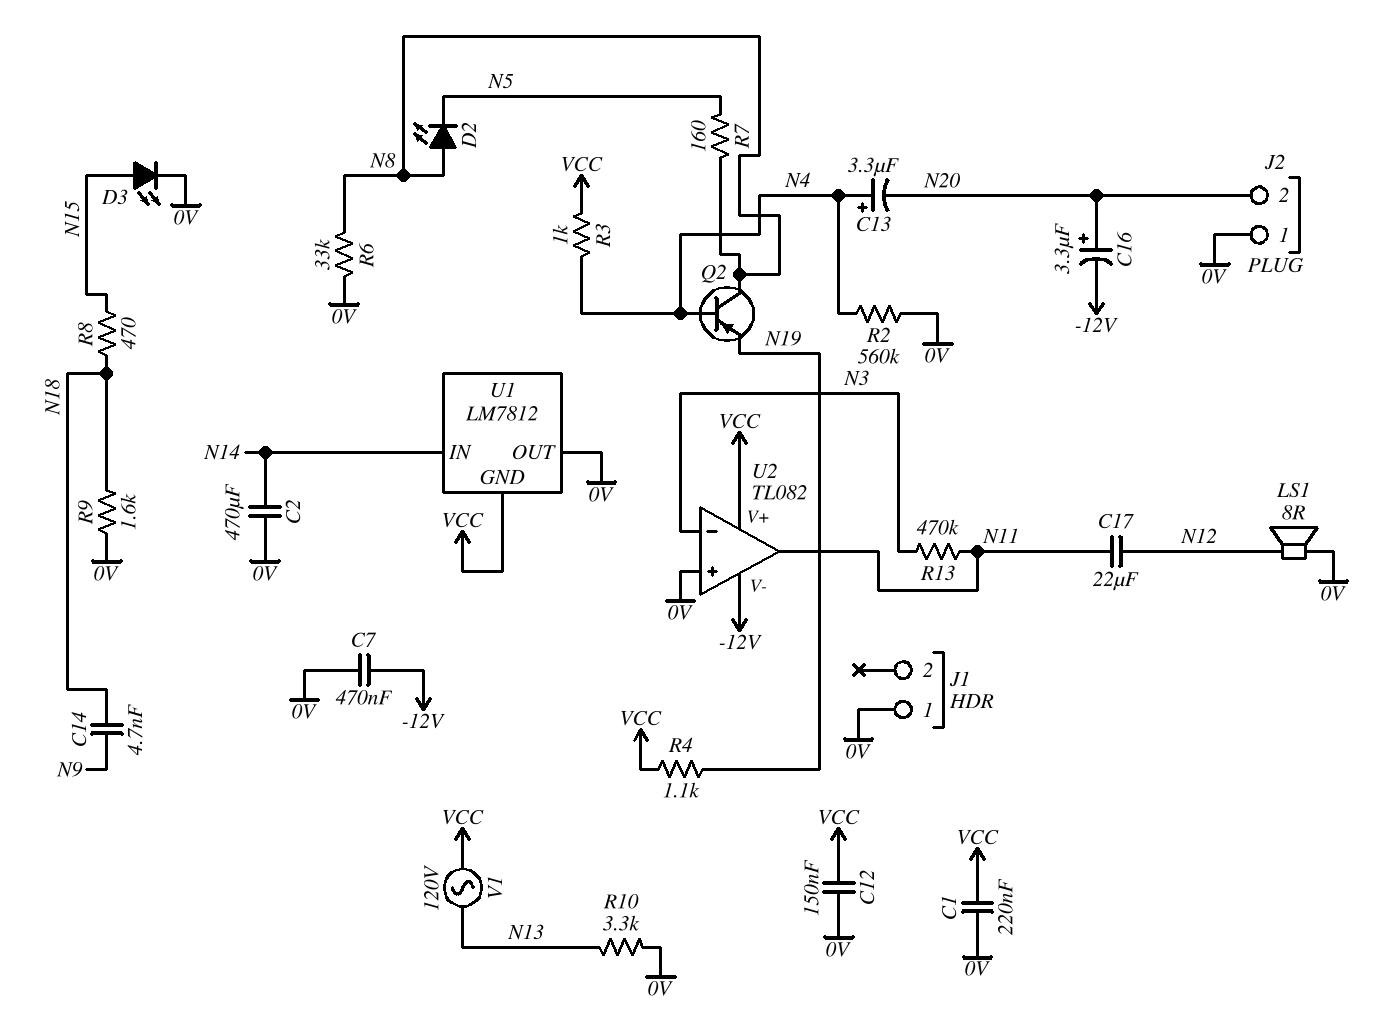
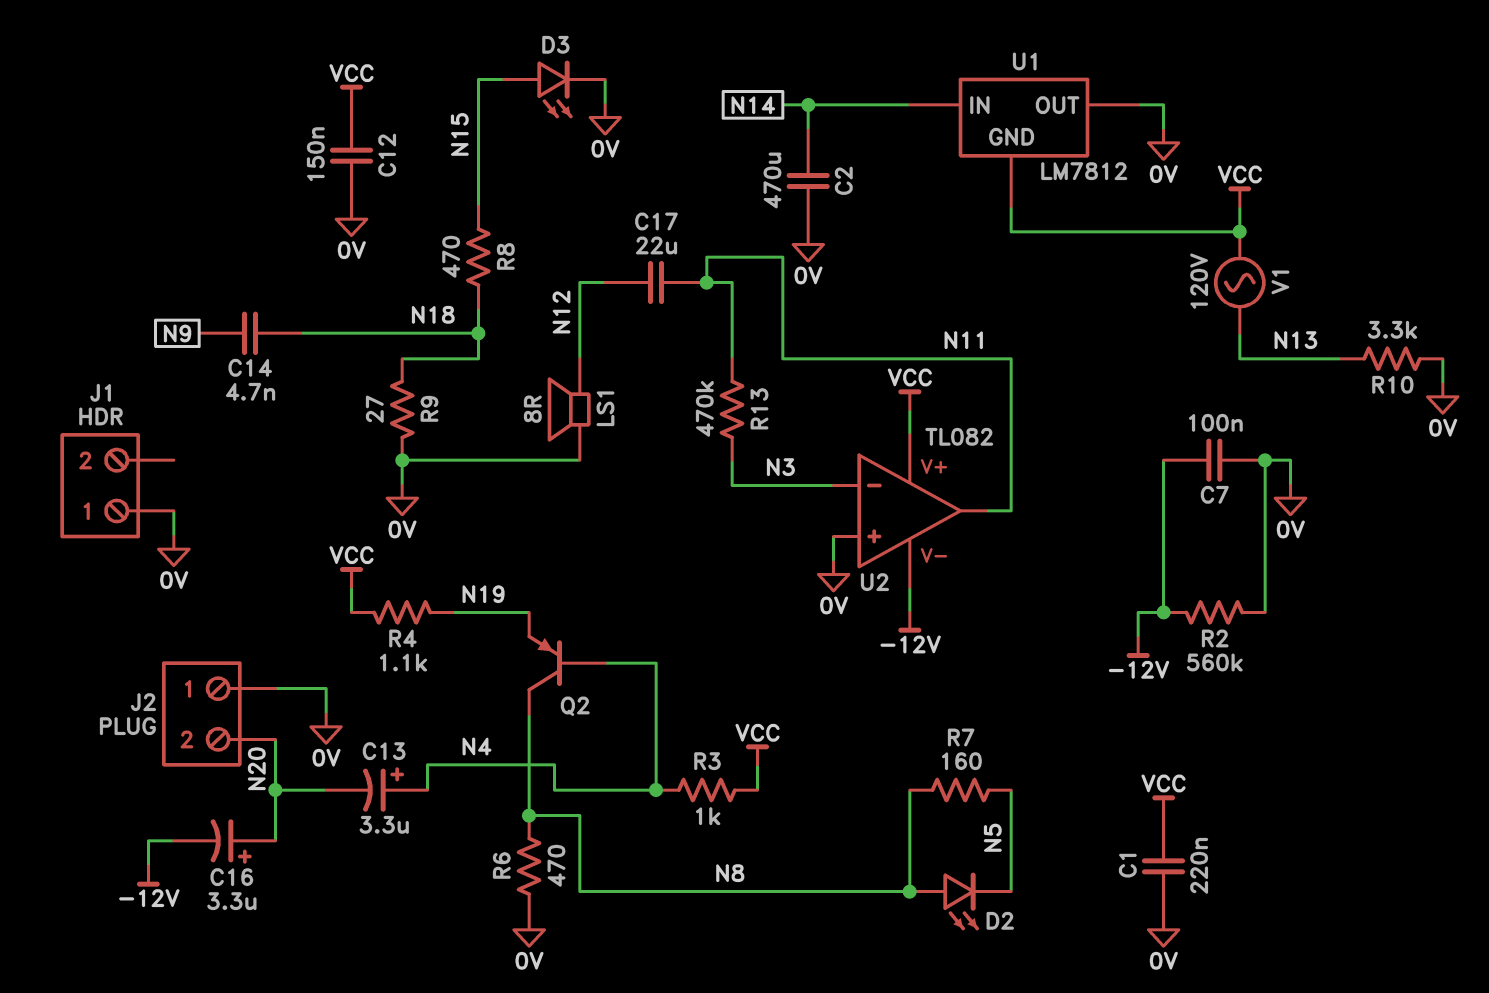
C7: 470nF (-12V, 0V) -> 100nF (-12V, 0V)
R2: 560k (0V, N4) -> 560k (-12V, 0V)
R6: 33k (0V, N8) -> 470 (0V, N8)
R9: 1.6k (0V, N18) -> 27 (0V, N18)

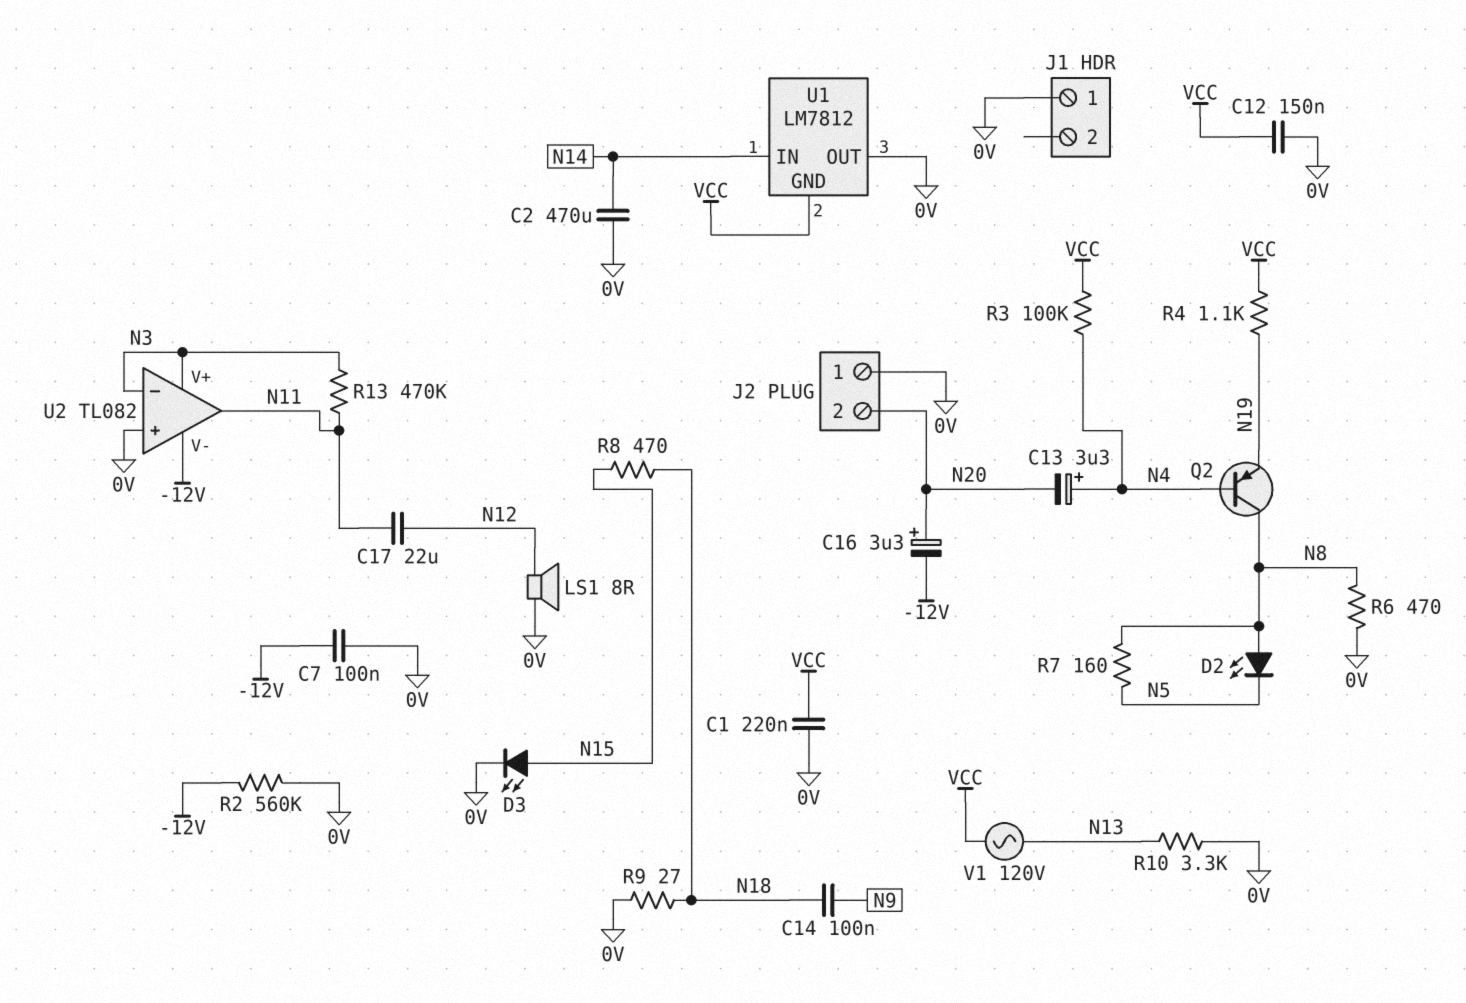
C14: 4.7nF (N9, N18) -> 100nF (N9, N18)
R3: 1k (N4, VCC) -> 100k (N4, VCC)
U2 pin V+: VCC -> N3

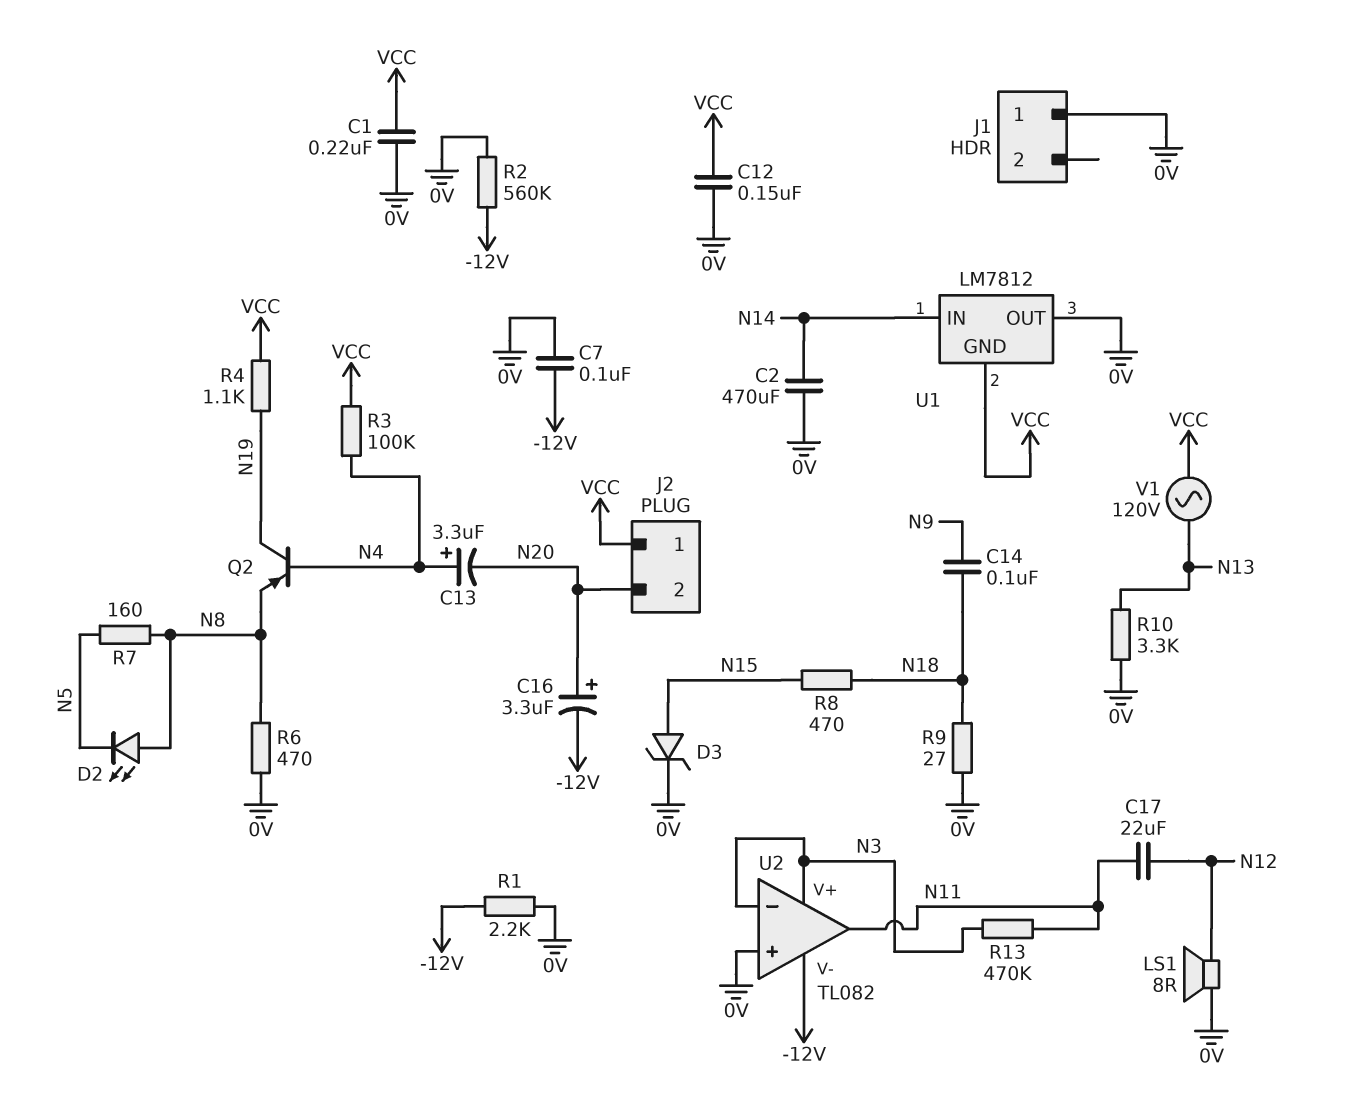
D3: LED (A N15, K 0V) -> zener (A N15, K 0V)
J2 pin 1: 0V -> VCC
Q2: PNP (B N4, C N8, E N19) -> PNP (B N4, C N19, E N8)
R1: none -> 2.2k (-12V, 0V)

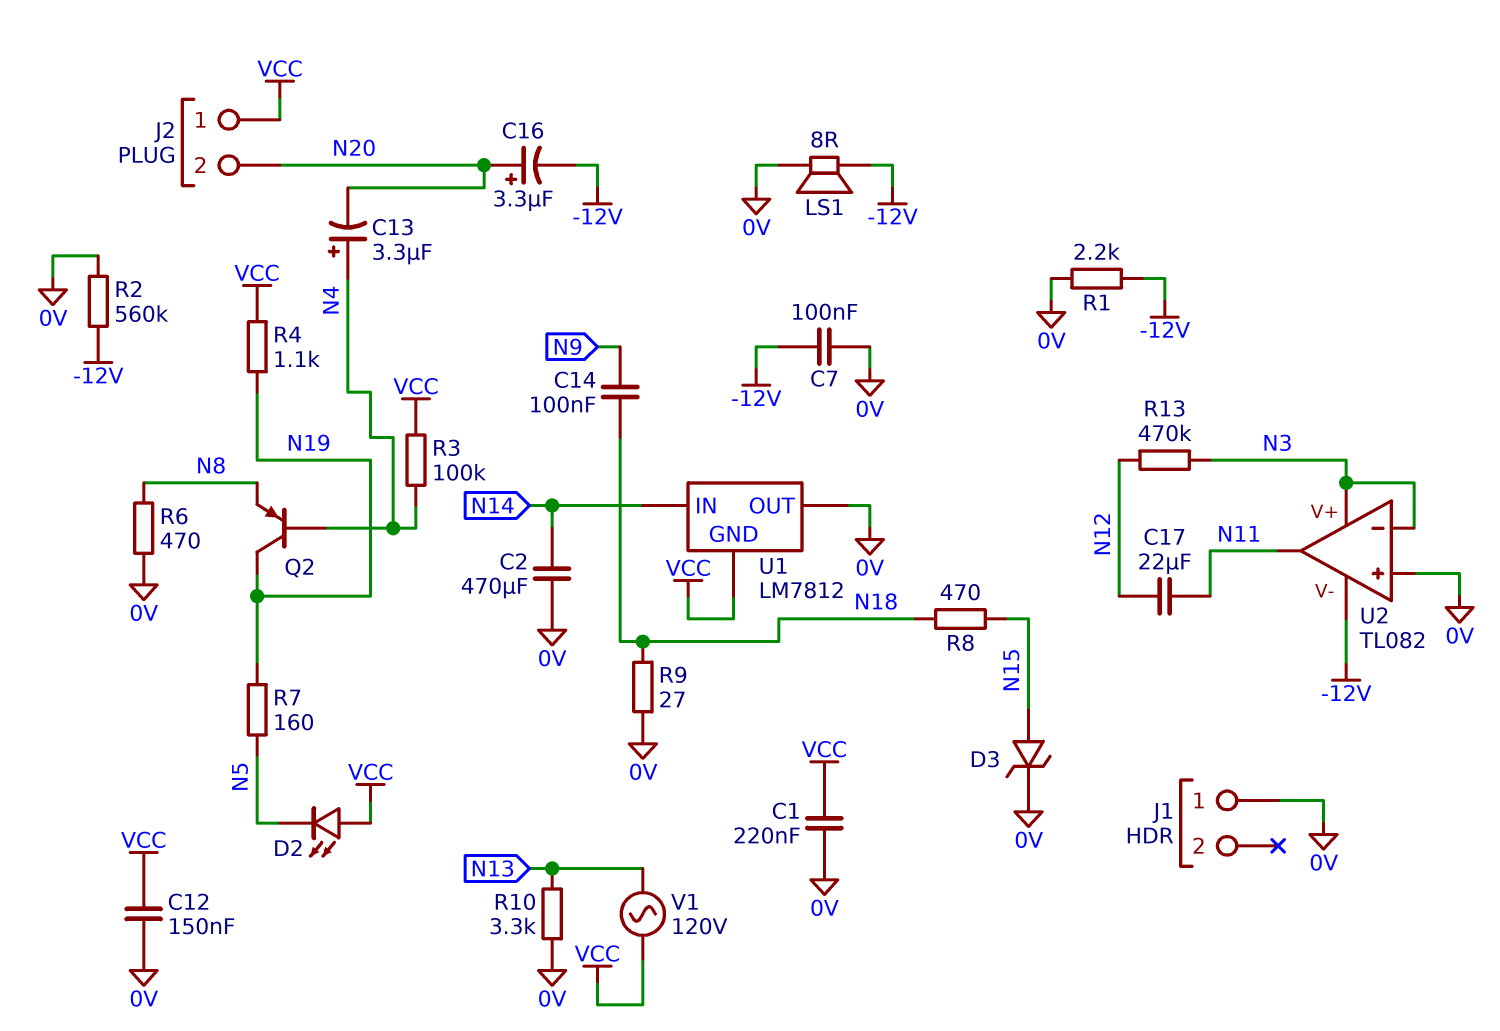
D2: LED (A N8, K N5) -> LED (A VCC, K N5)
LS1: speaker 8R (0V, N12) -> speaker 8R (-12V, 0V)
R7: 160 (N5, N8) -> 160 (N5, N19)
R13: 470k (N3, N11) -> 470k (N3, N12)

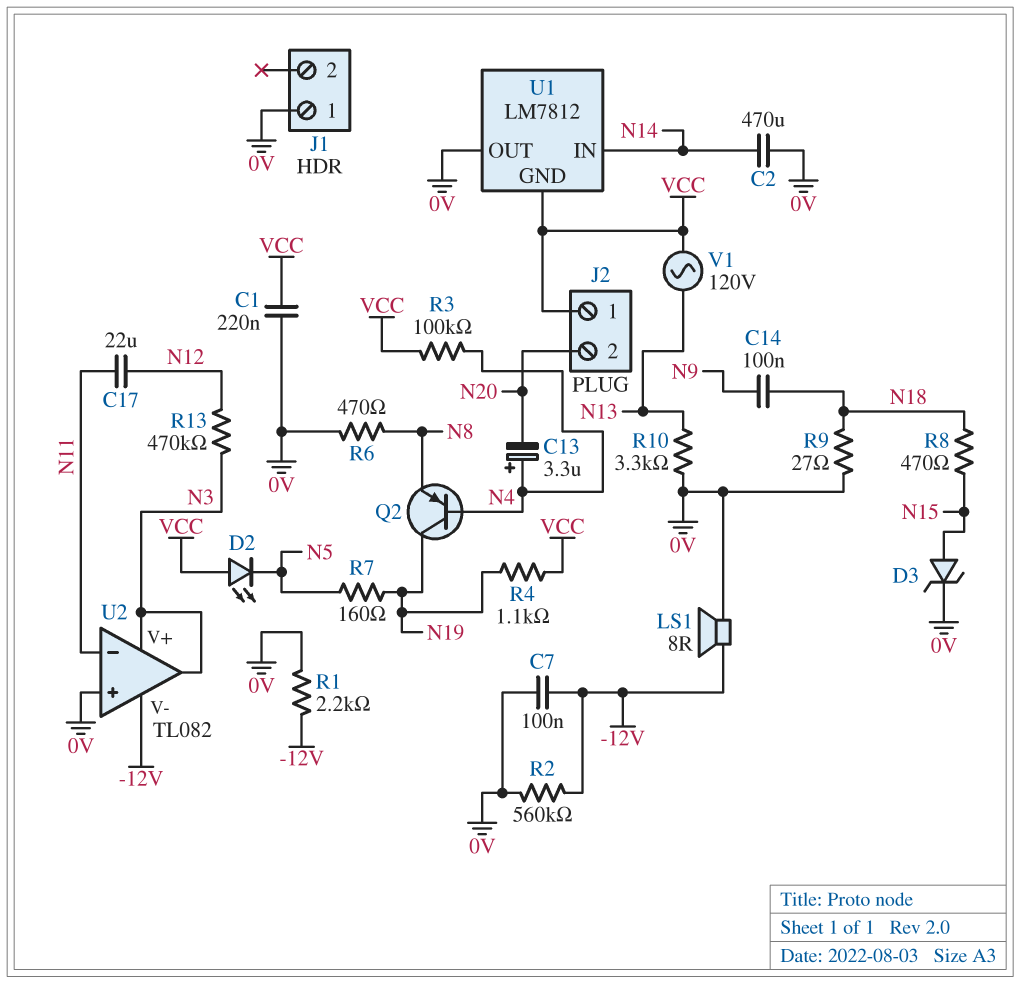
C12: 150nF (0V, VCC) -> none
C16: 3.3uF (plus N20, minus -12V) -> none
U2 pin in-: N3 -> N11
U2 pin out: N11 -> N3

